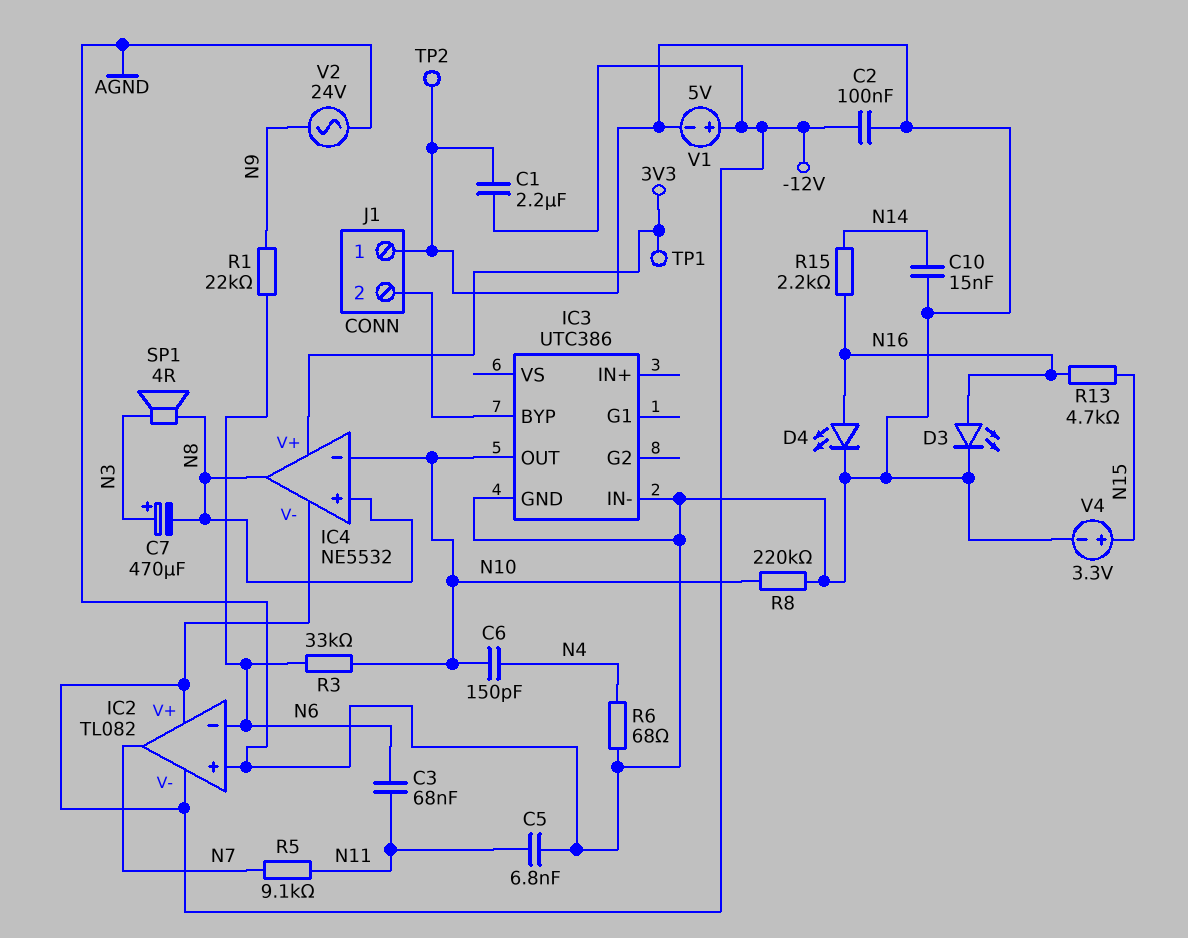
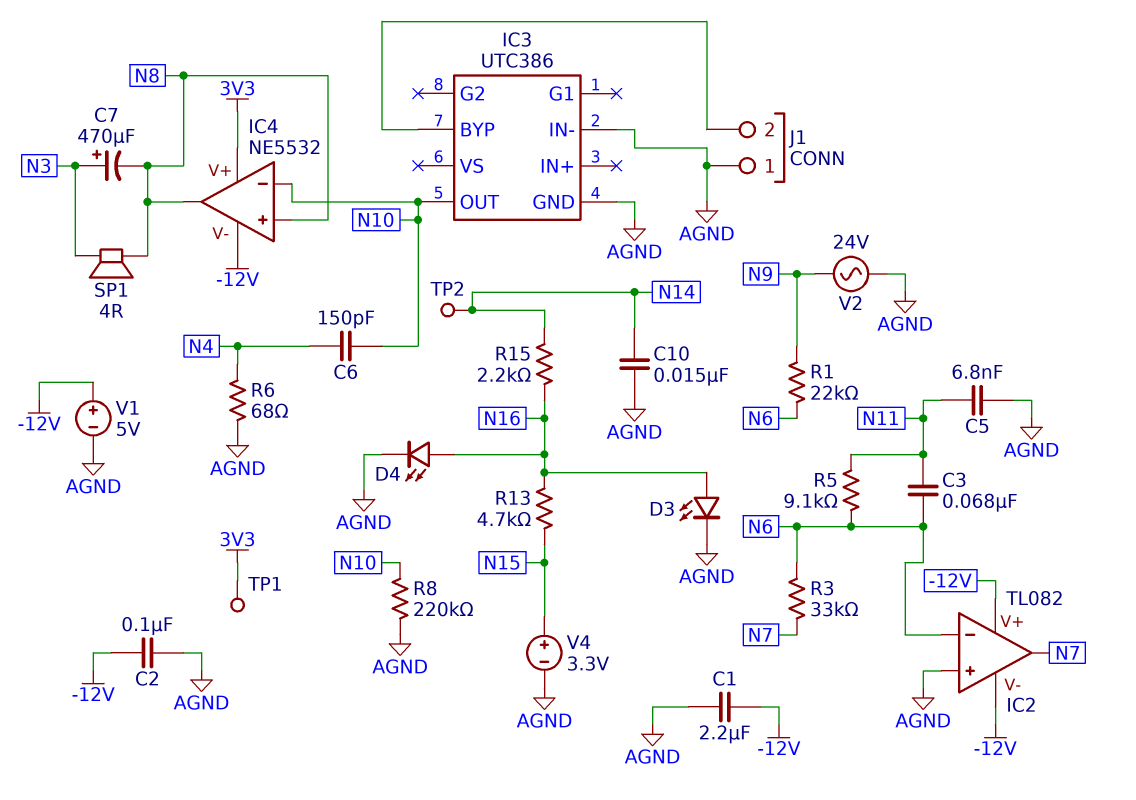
R3: 33k (N6, N10) -> 33k (N6, N7)
R5: 9.1k (N7, N11) -> 9.1k (N6, N11)
TP2: test point (AGND) -> test point (N14)

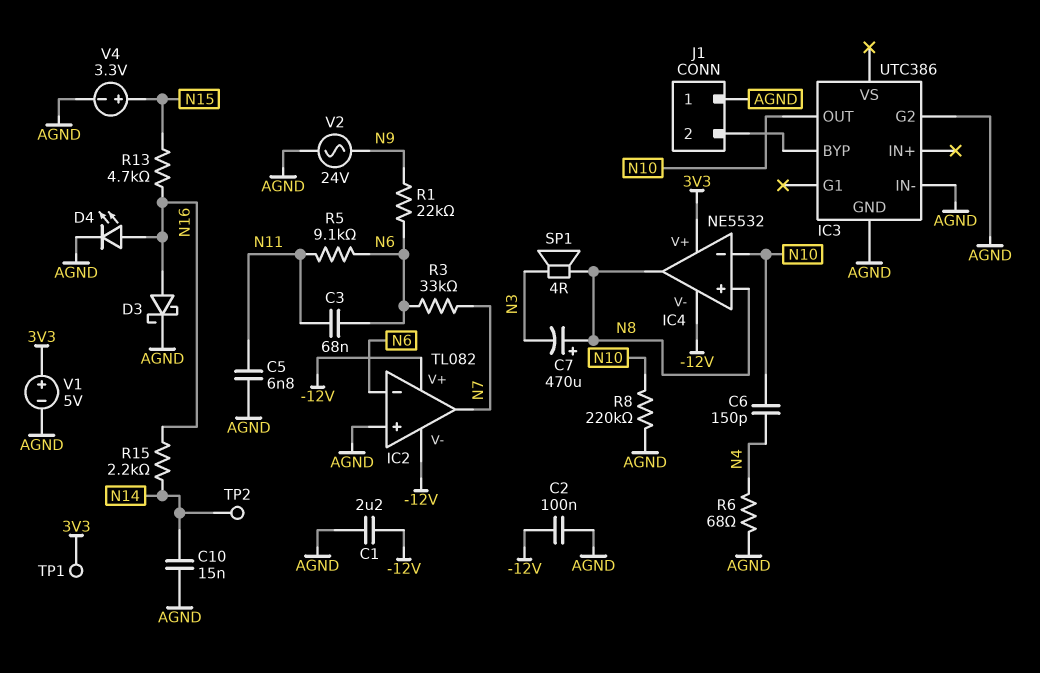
C7: 470uF (plus N3, minus N8) -> 470uF (plus N8, minus N3)
D3: LED (A N16, K AGND) -> schottky (A N16, K AGND)
IC3 pin G2: none -> AGND
V1: 5V (plus -12V, minus AGND) -> 5V (plus 3V3, minus AGND)

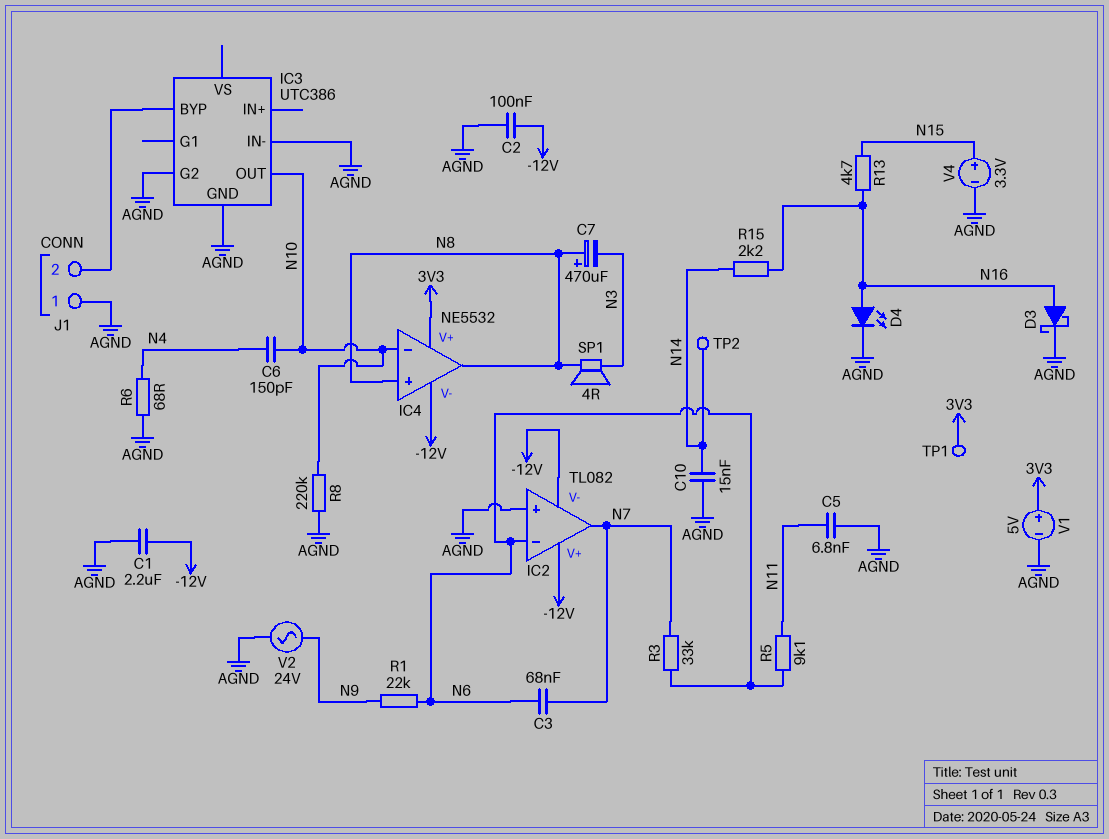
C3: 68nF (N6, N11) -> 68nF (N6, N7)

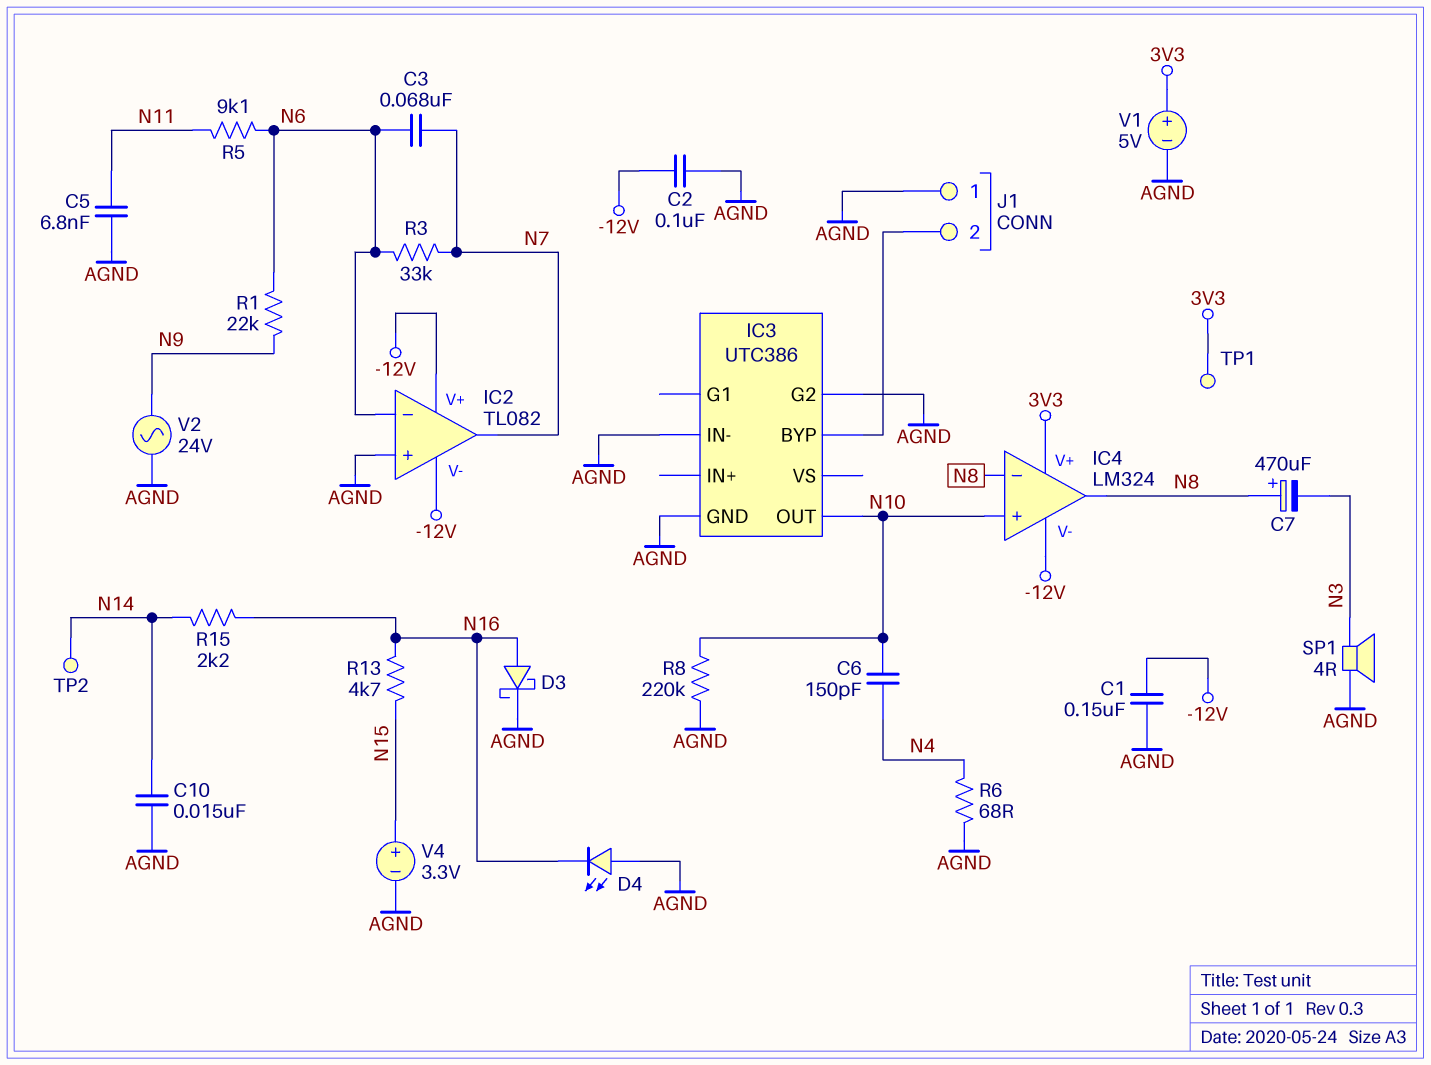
C1: 2.2uF (-12V, AGND) -> 150nF (-12V, AGND)
D4: LED (A N16, K AGND) -> LED (A AGND, K N16)
IC4: NE5532 -> LM324
IC4 pin in+: N8 -> N10
IC4 pin in-: N10 -> N8
SP1: speaker 4R (N3, N8) -> speaker 4R (AGND, N3)

